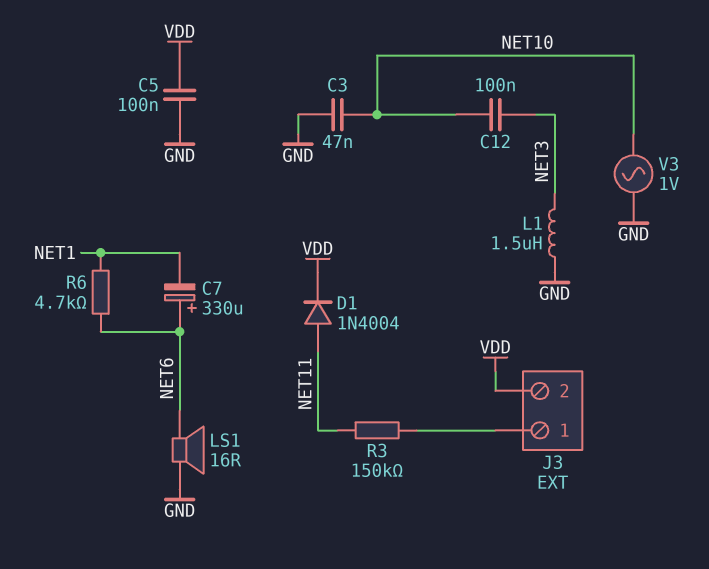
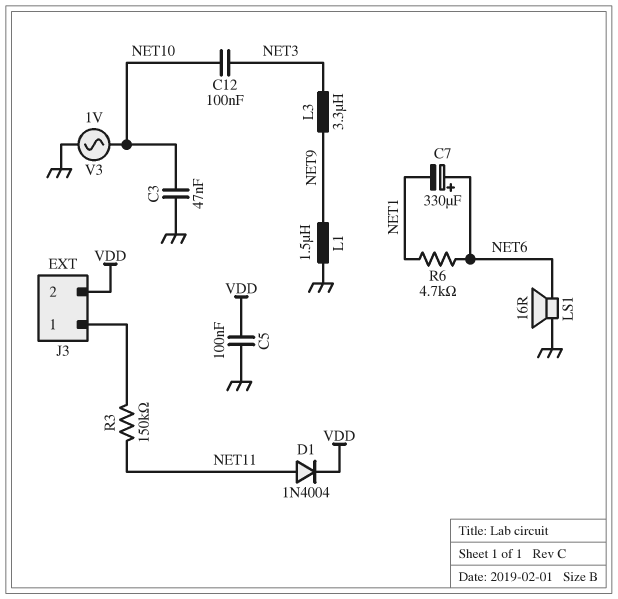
L1: 1.5uH (GND, NET3) -> 1.5uH (GND, NET9)
L3: none -> 3.3uH (NET3, NET9)

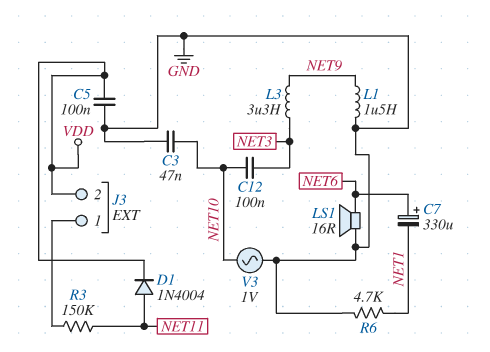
R6: 4.7k (NET1, NET6) -> 4.7k (GND, NET1)

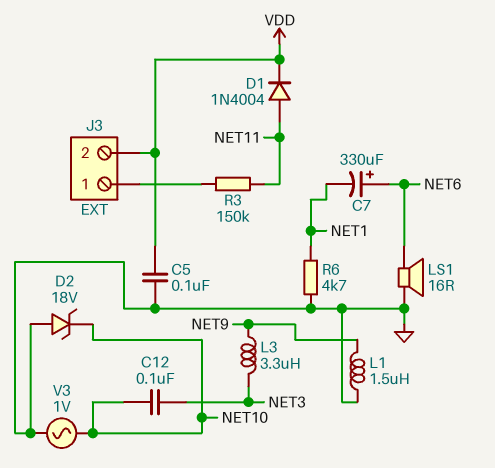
C3: 47nF (GND, NET10) -> none
D2: none -> zener 18V (A GND, K NET10)

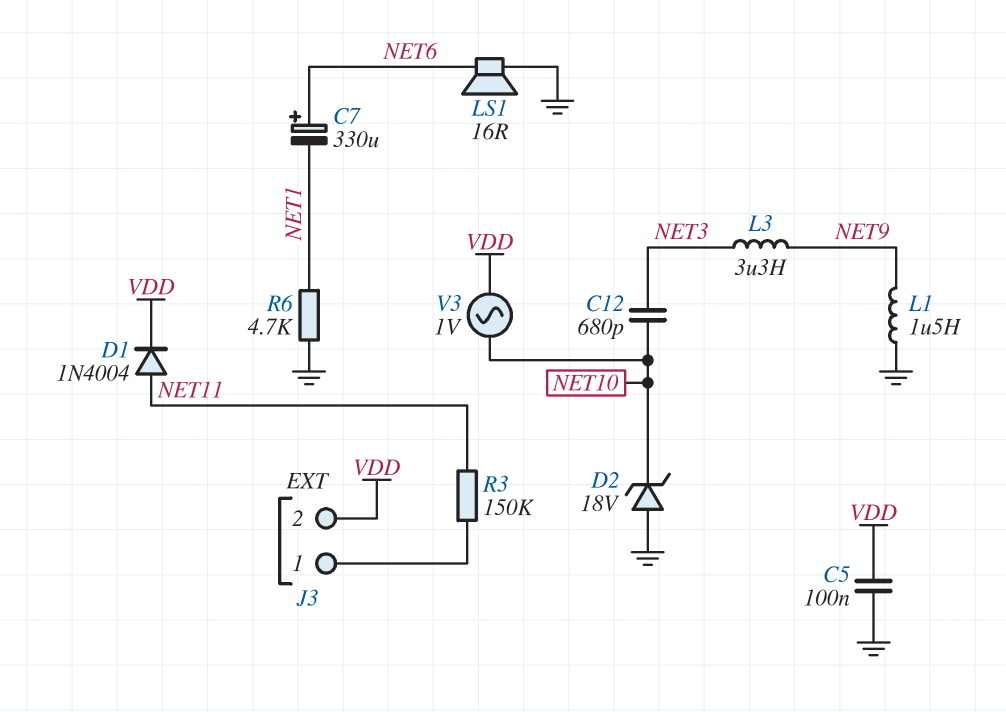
C12: 100nF (NET3, NET10) -> 680pF (NET3, NET10)
V3: AC 1V (GND, NET10) -> AC 1V (NET10, VDD)

